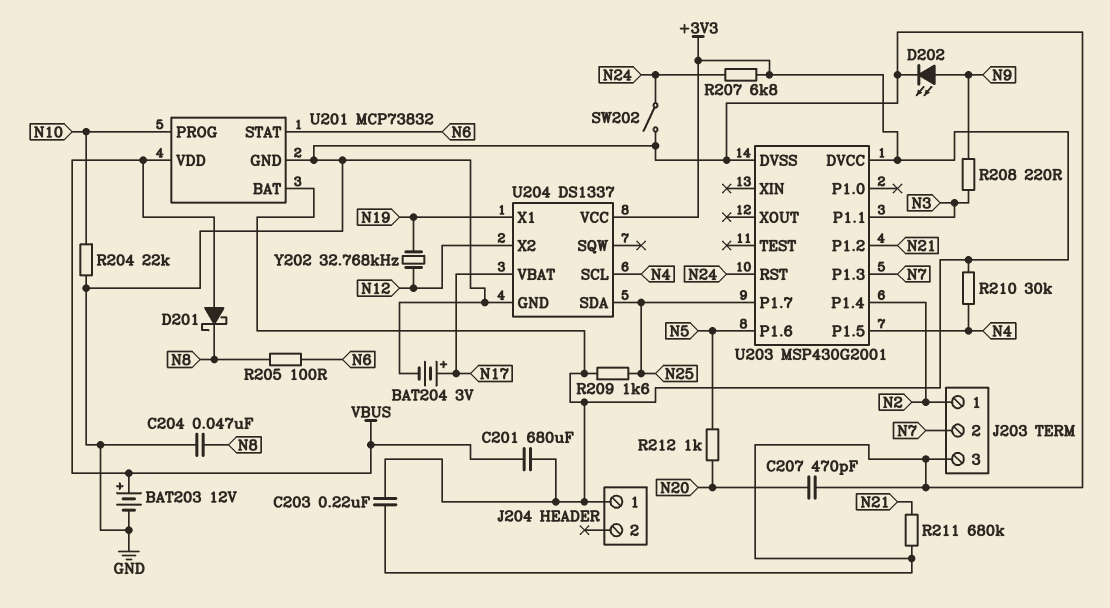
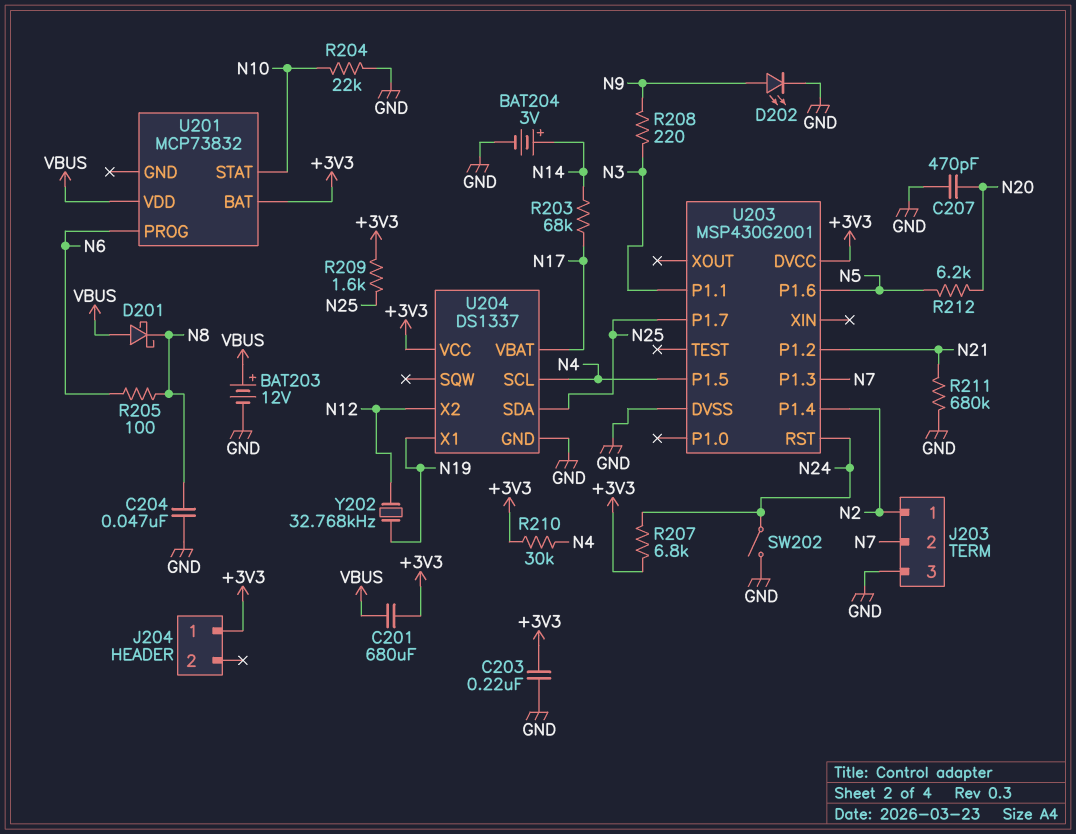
BAT204: 3V (plus N17, minus GND) -> 3V (plus N14, minus GND)
R203: none -> 68k (N14, N17)
R212: 1k (N5, N20) -> 6.2k (N5, N20)
U201 pin GND: GND -> none
U201 pin PROG: N10 -> N6
U201 pin STAT: N6 -> N10

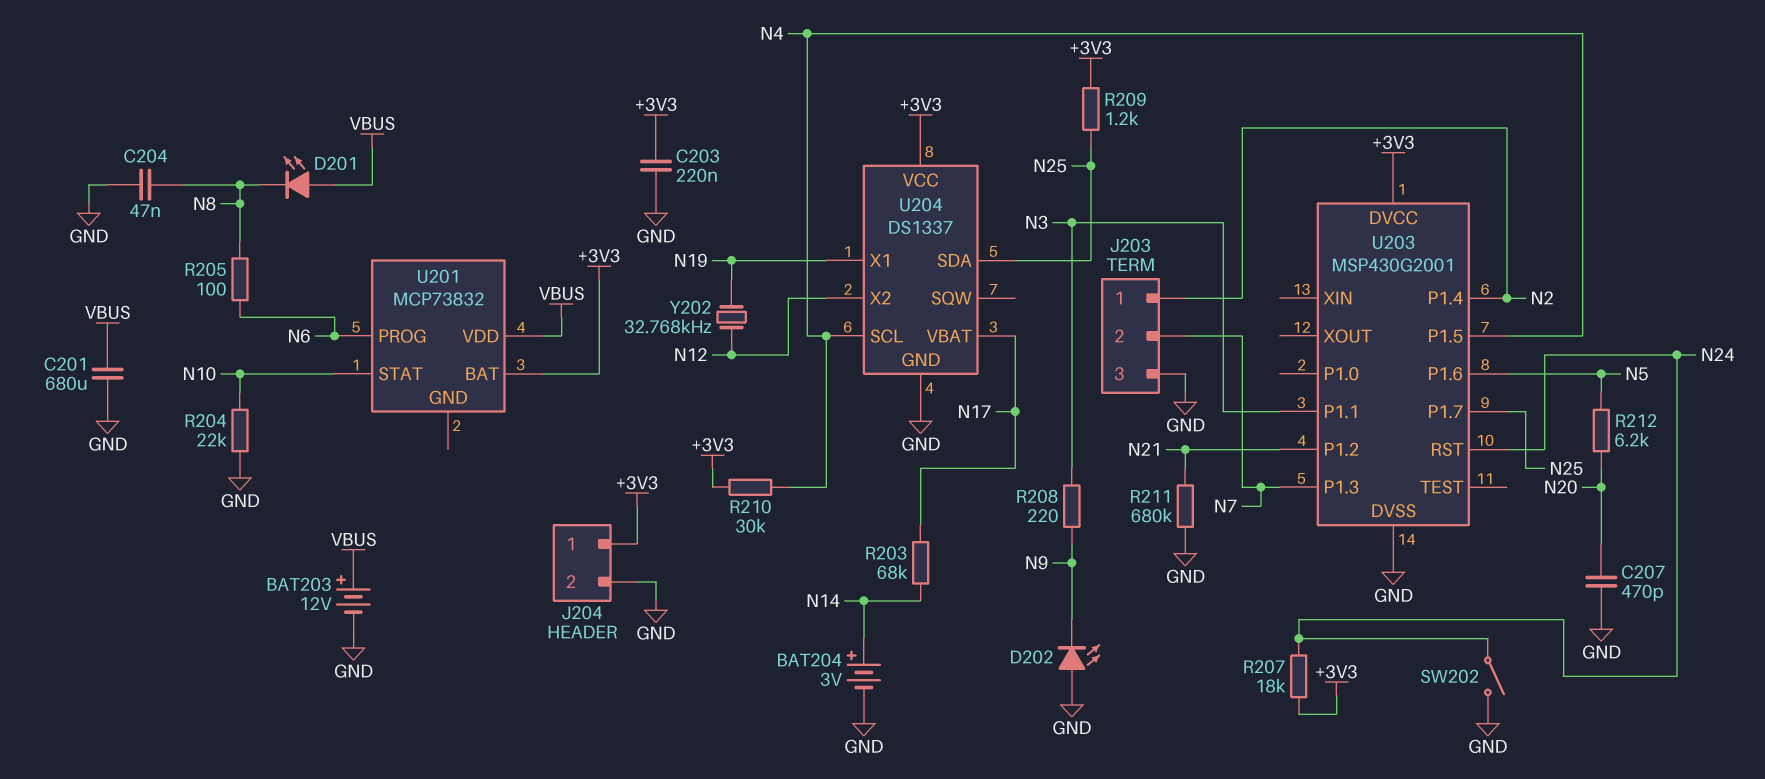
C201: 680uF (+3V3, VBUS) -> 680uF (GND, VBUS)
D201: schottky (A VBUS, K N8) -> LED (A VBUS, K N8)
D202: LED (A N9, K GND) -> LED (A GND, K N9)
J204 pin 2: none -> GND
R207: 6.8k (+3V3, N24) -> 18k (+3V3, N24)
R209: 1.6k (+3V3, N25) -> 1.2k (+3V3, N25)

